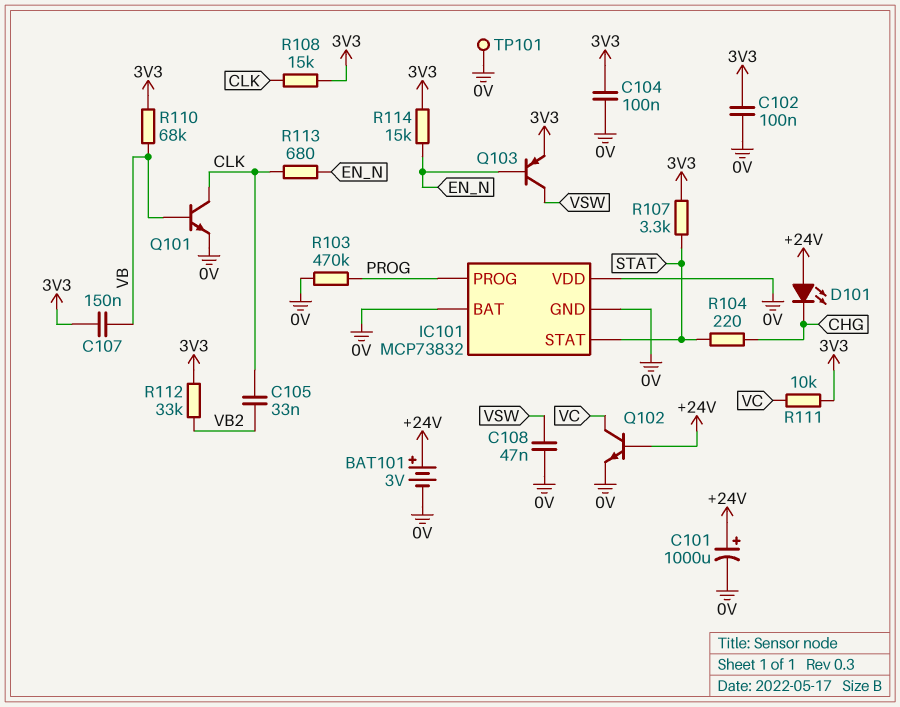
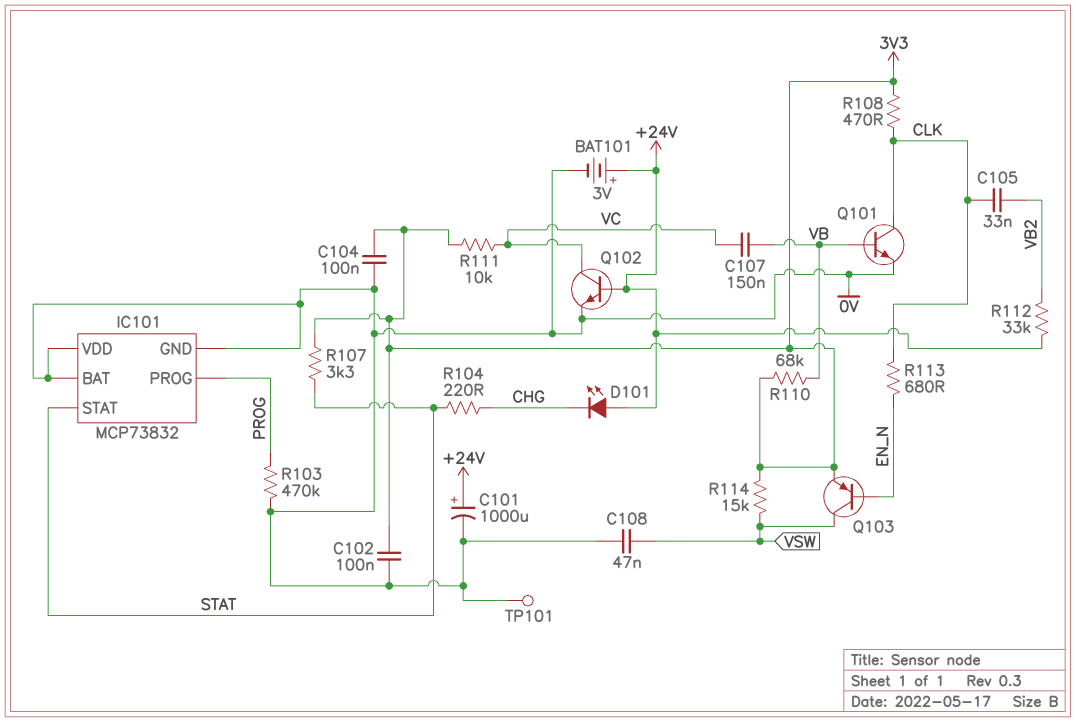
C107: 150nF (3V3, VB) -> 150nF (VB, VC)
R108: 15k (3V3, CLK) -> 470 (3V3, CLK)
R112: 33k (3V3, VB2) -> 33k (+24V, VB2)
R114: 15k (3V3, EN_N) -> 15k (3V3, VSW)

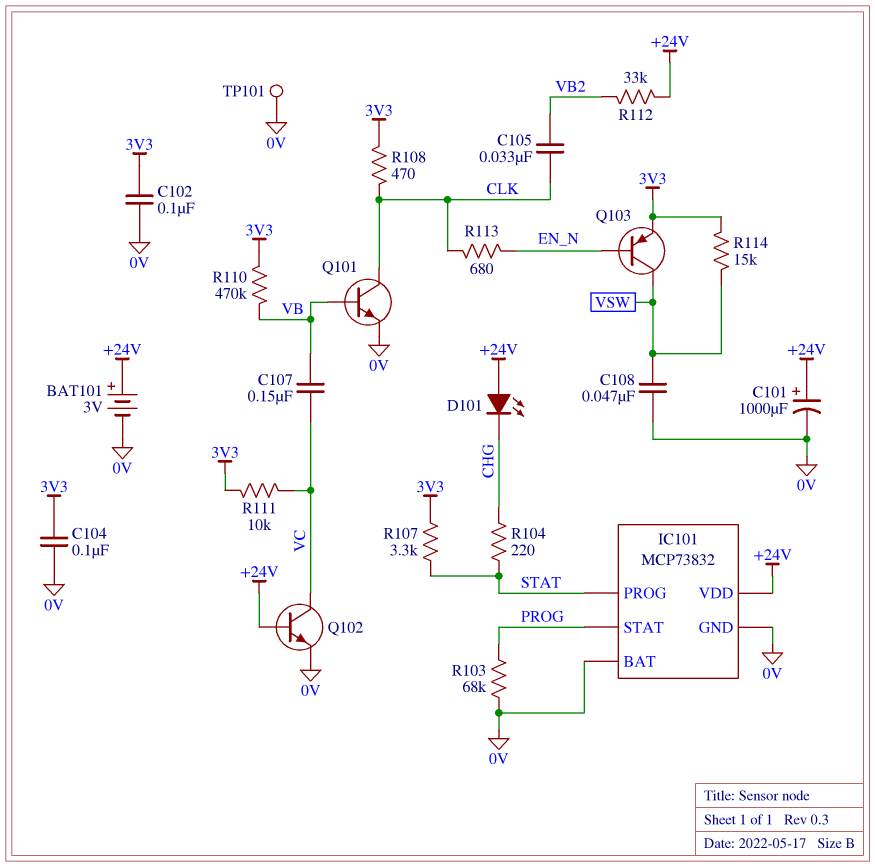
IC101 pin PROG: PROG -> STAT
IC101 pin STAT: STAT -> PROG
IC101 pin VDD: 0V -> +24V
R103: 470k (0V, PROG) -> 68k (0V, PROG)
R110: 68k (3V3, VB) -> 470k (3V3, VB)

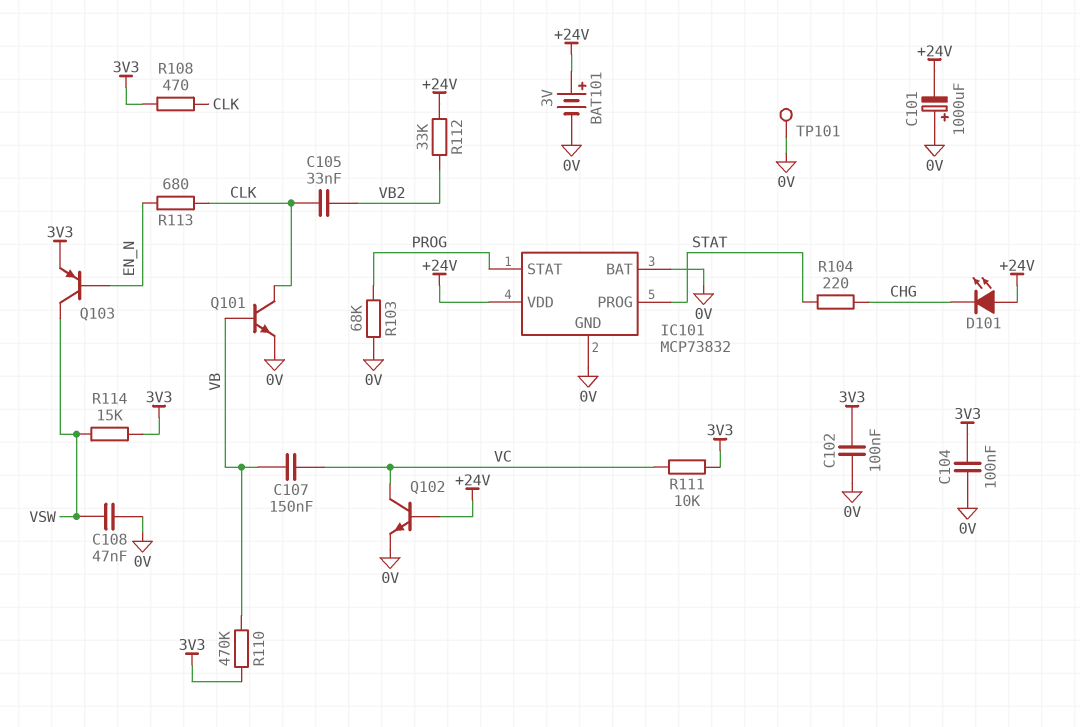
C101: 1000uF (plus +24V, minus 0V) -> 1000uF (plus 0V, minus +24V)
R107: 3.3k (3V3, STAT) -> none

